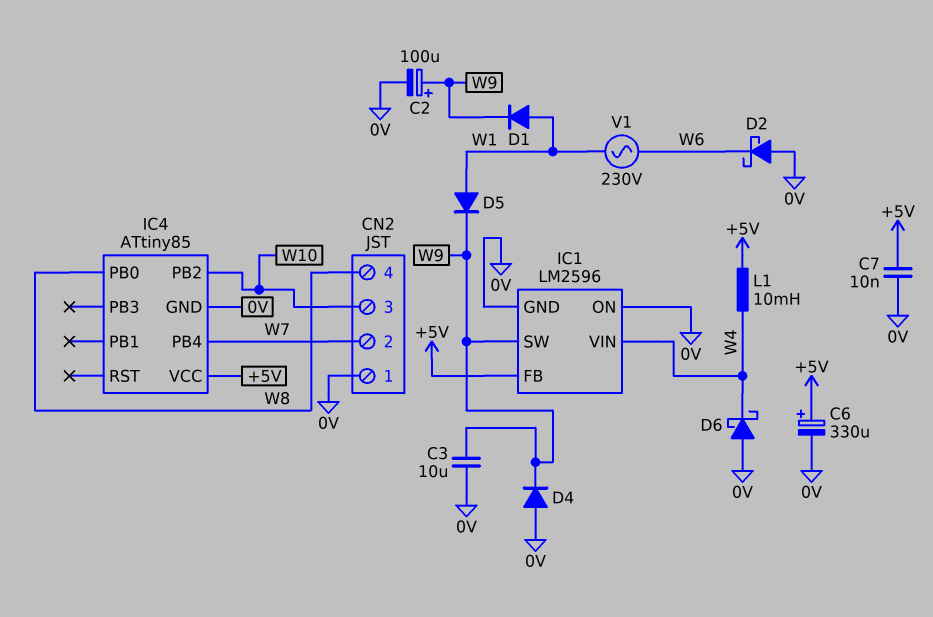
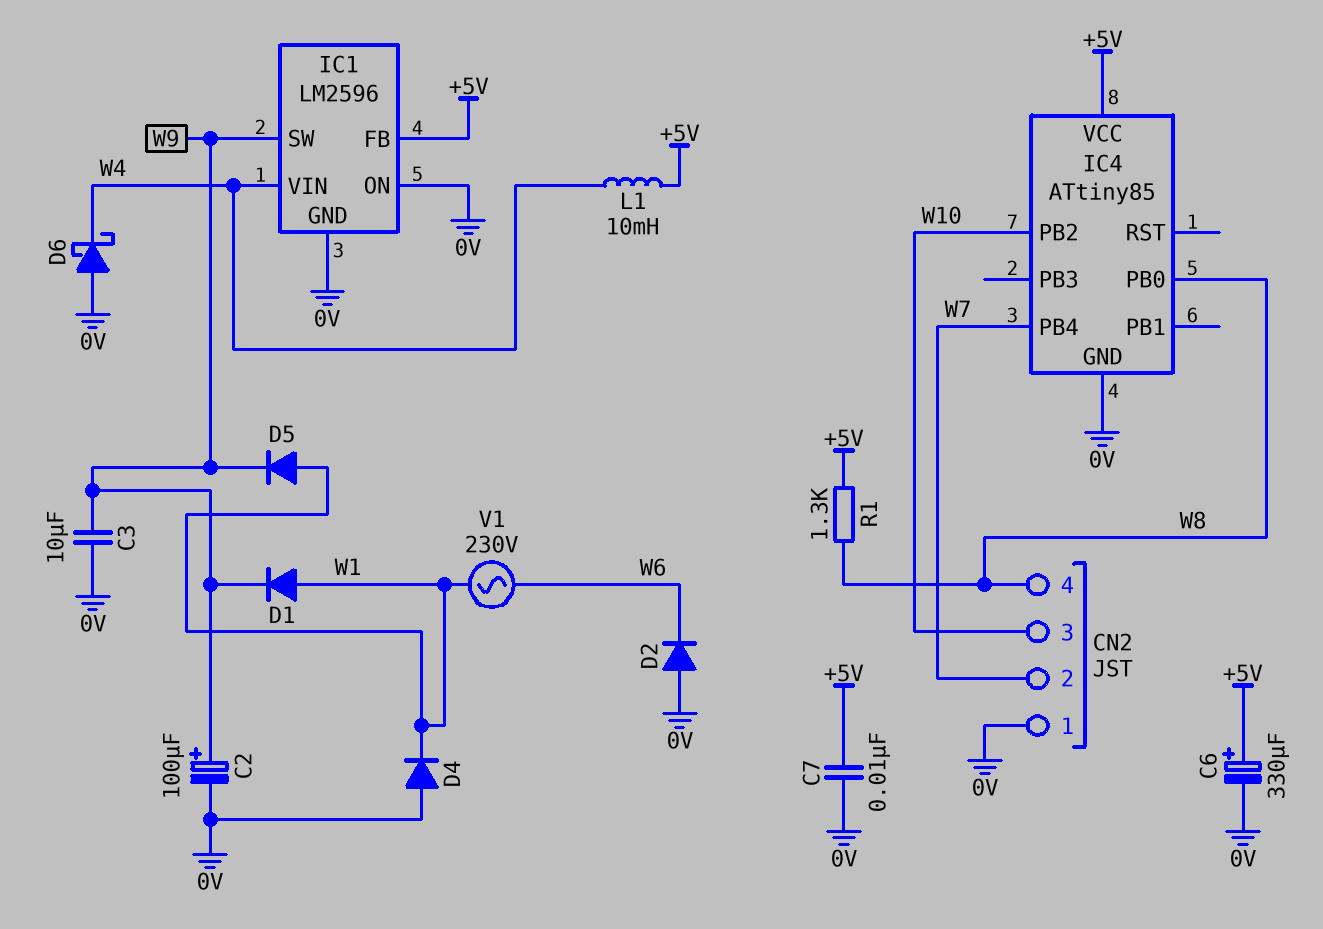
D2: schottky (A 0V, K W6) -> diode (A 0V, K W6)
D4: diode (A 0V, K W9) -> diode (A 0V, K W1)
R1: none -> 1.3k (+5V, W8)

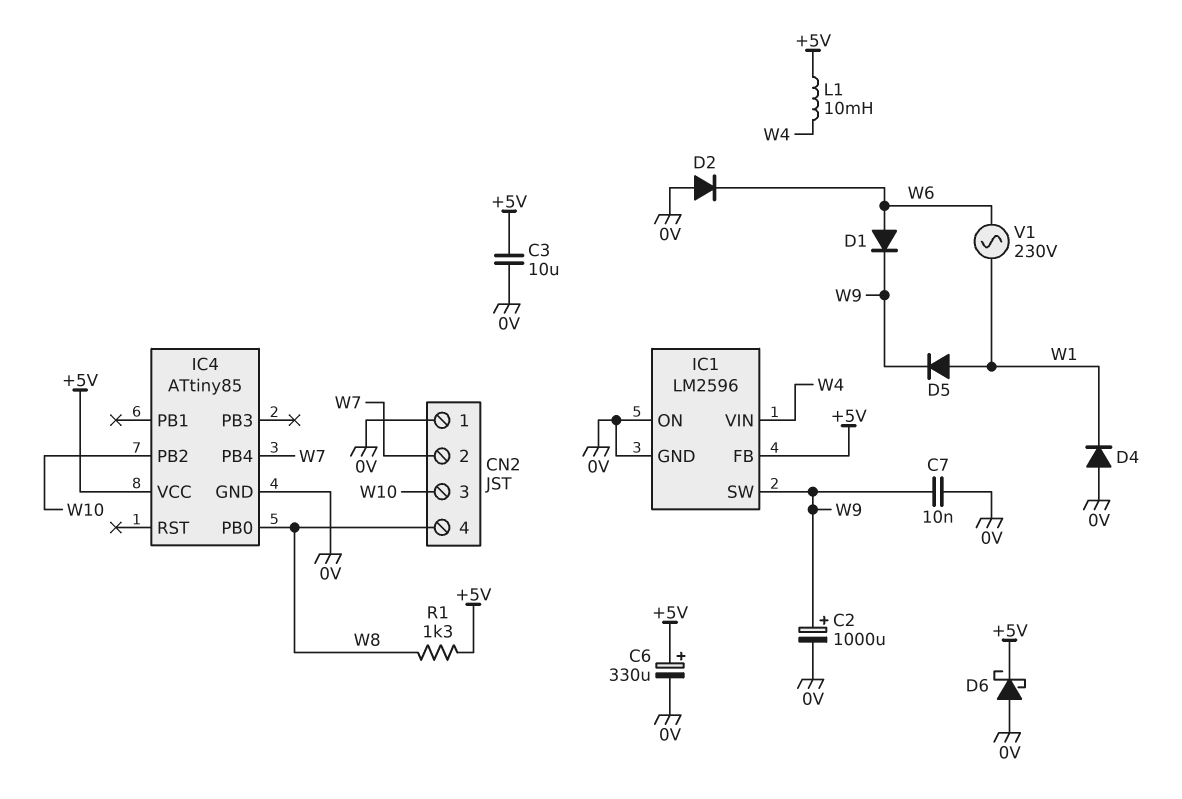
C2: 100uF (plus W9, minus 0V) -> 1000uF (plus W9, minus 0V)
C3: 10uF (0V, W9) -> 10uF (+5V, 0V)
C7: 10nF (+5V, 0V) -> 10nF (0V, W9)
D1: diode (A W1, K W9) -> diode (A W6, K W9)
D6: schottky (A 0V, K W4) -> schottky (A 0V, K +5V)

